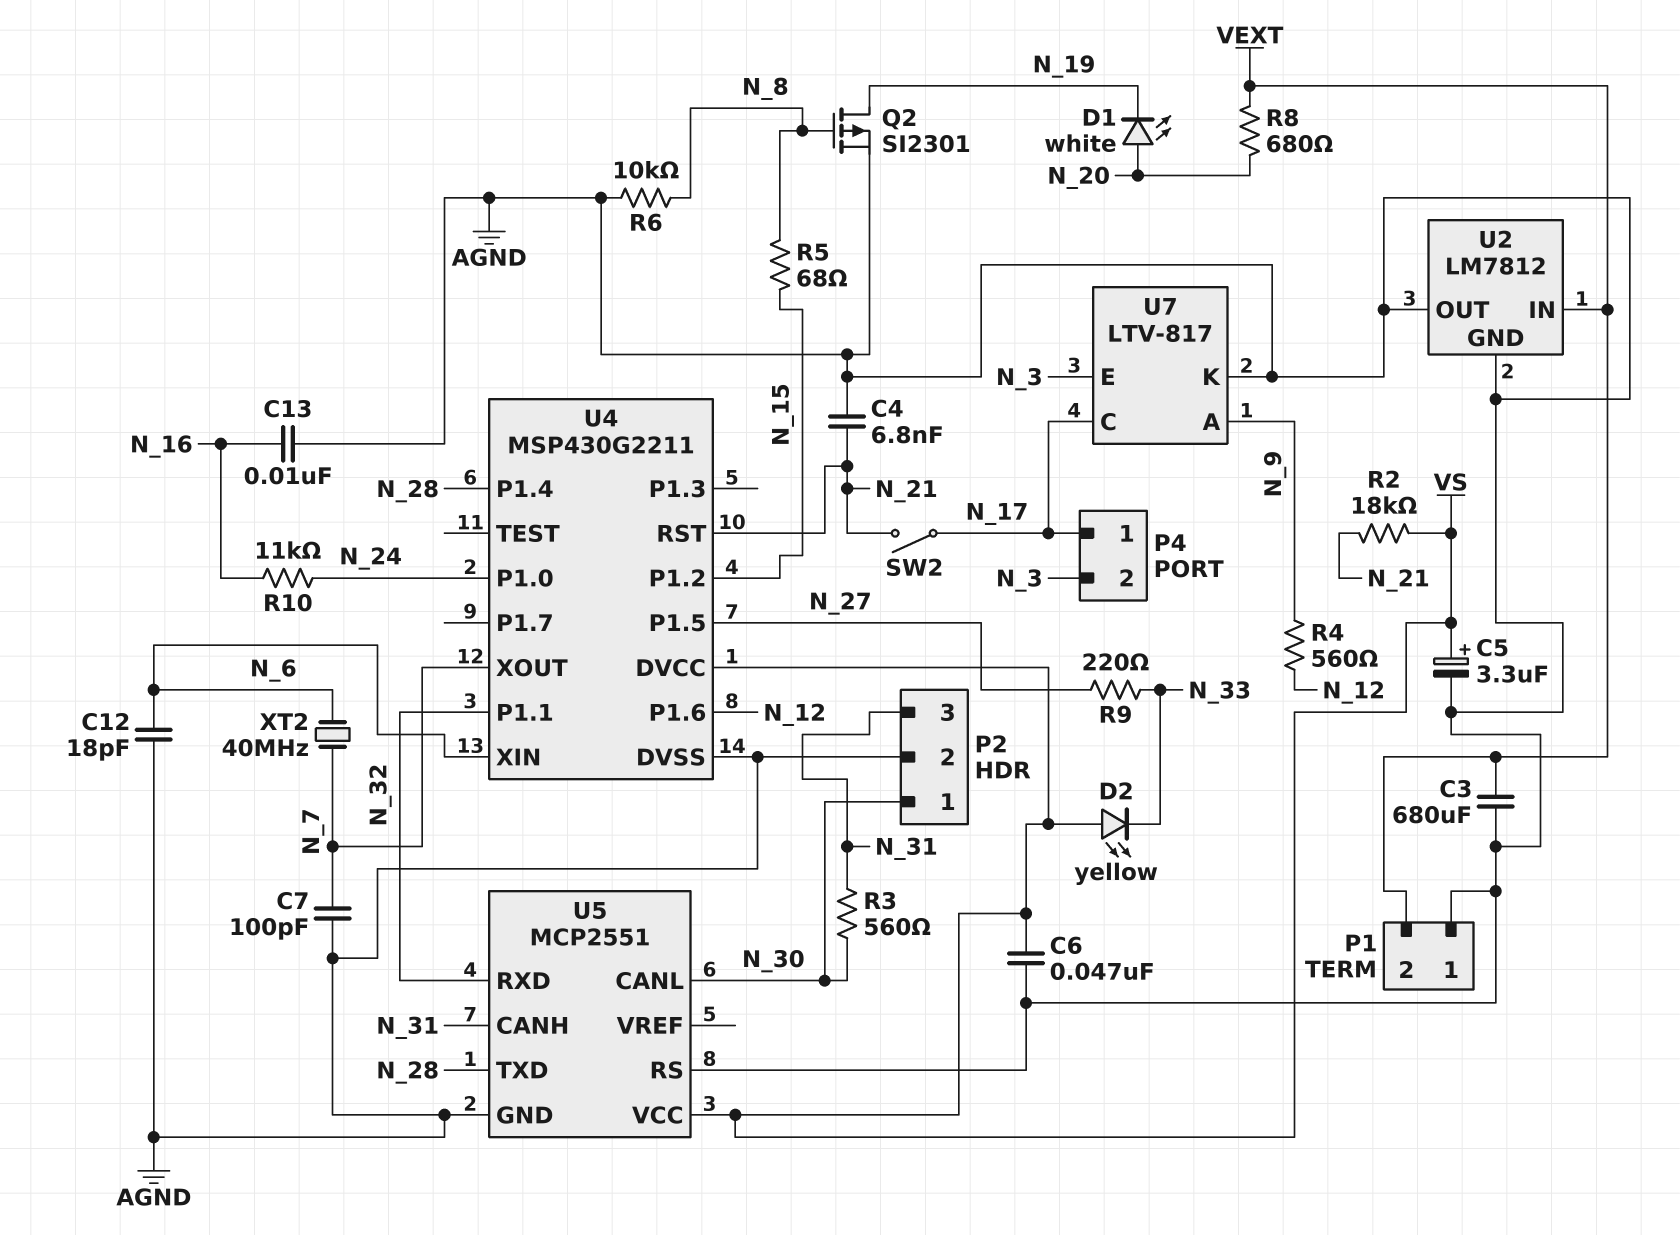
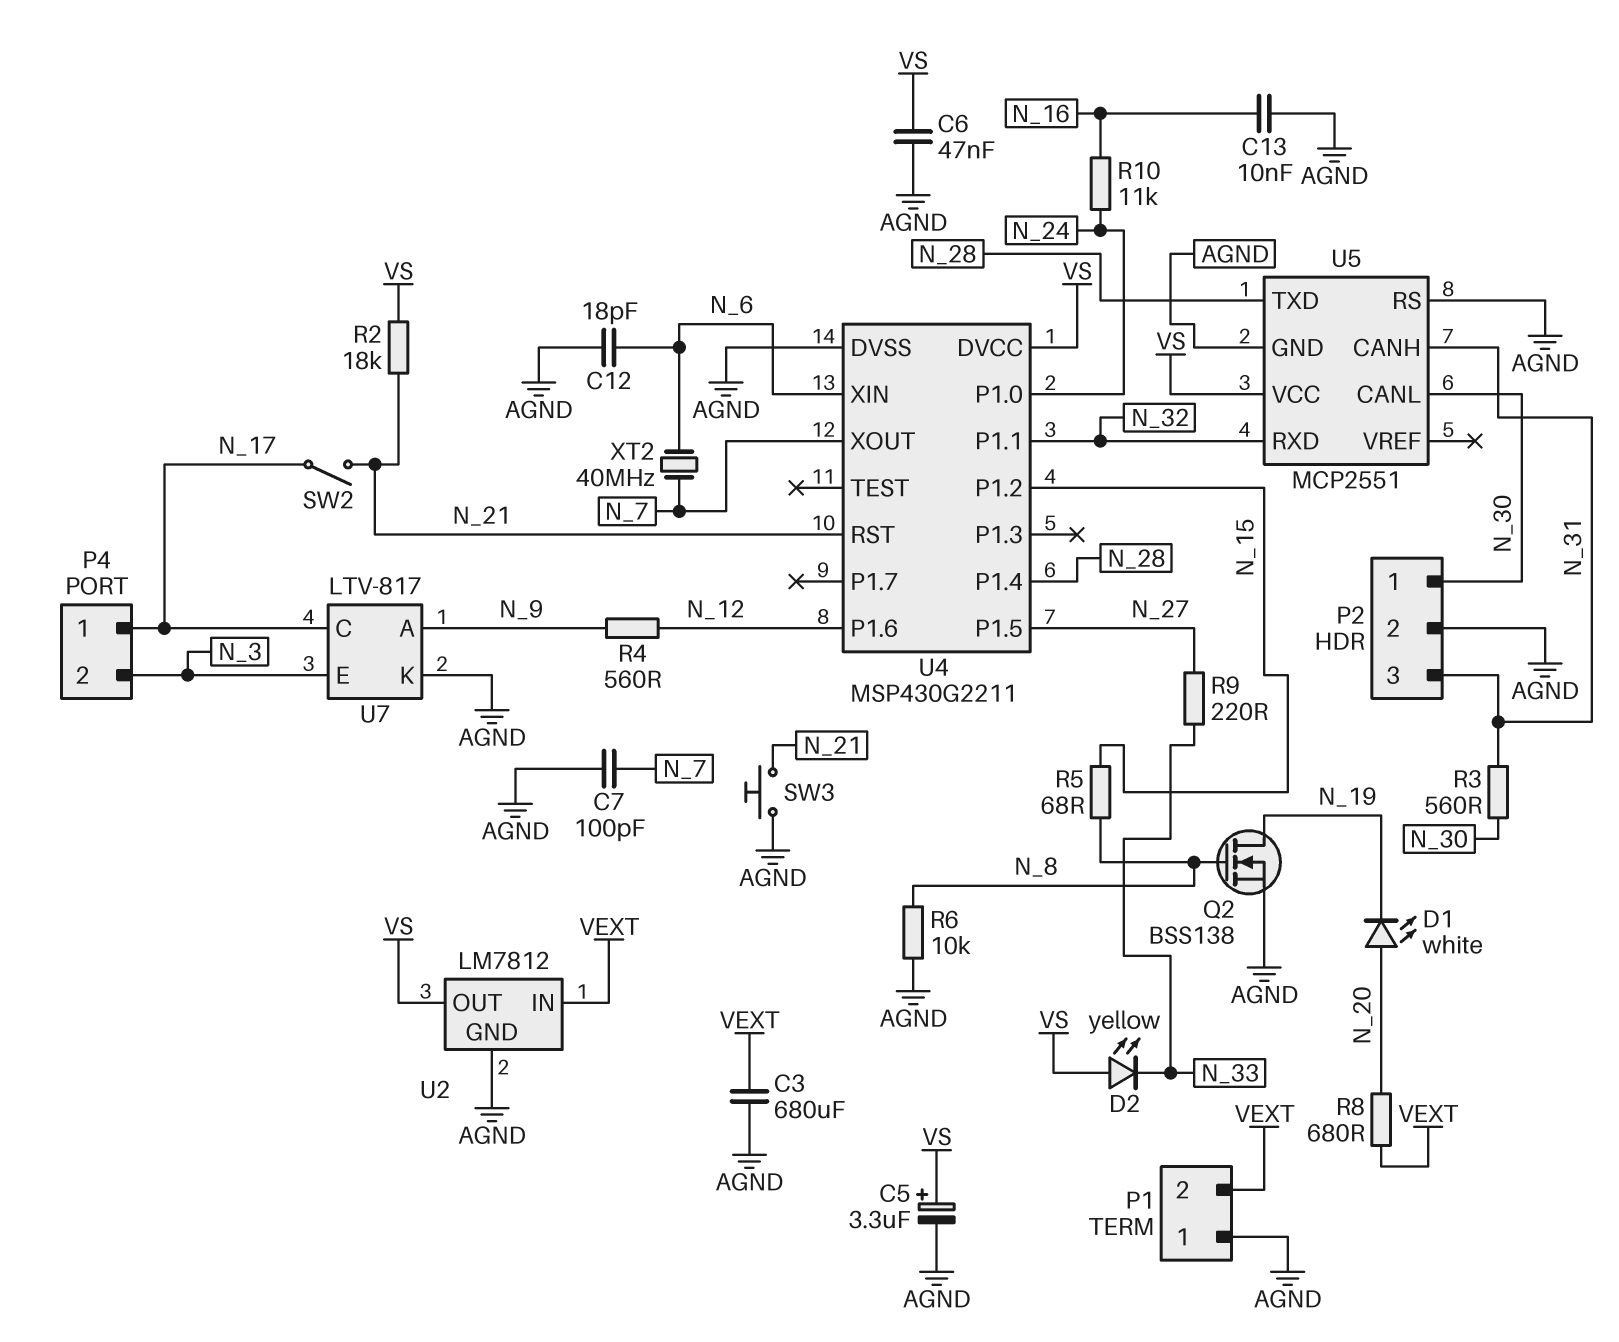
C4: 6.8nF (AGND, N_21) -> none
Q2: PMOS SI2301 (G N_8, D N_19, S AGND) -> NMOS BSS138 (G N_8, D N_19, S AGND)
SW3: none -> button (AGND, N_21)
U2 pin OUT: AGND -> VS

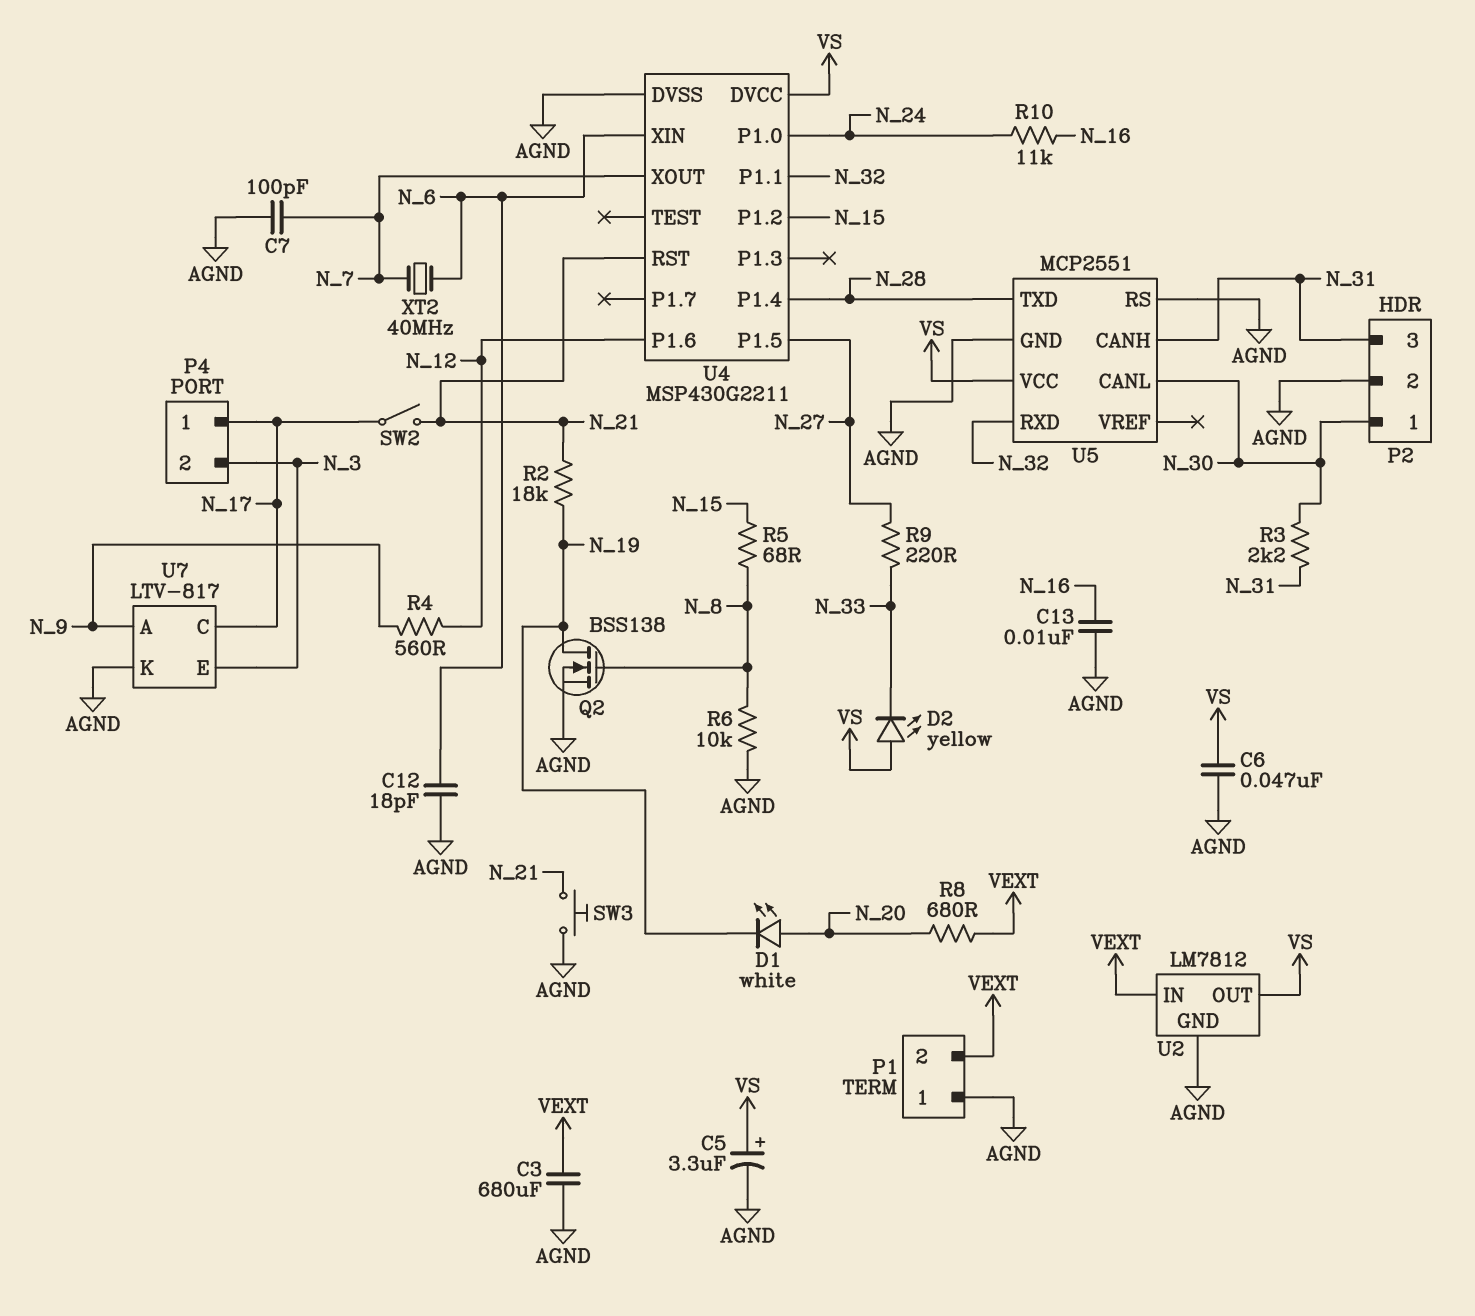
R2: 18k (N_21, VS) -> 18k (N_19, N_21)
R3: 560 (N_30, N_31) -> 2.2k (N_30, N_31)

